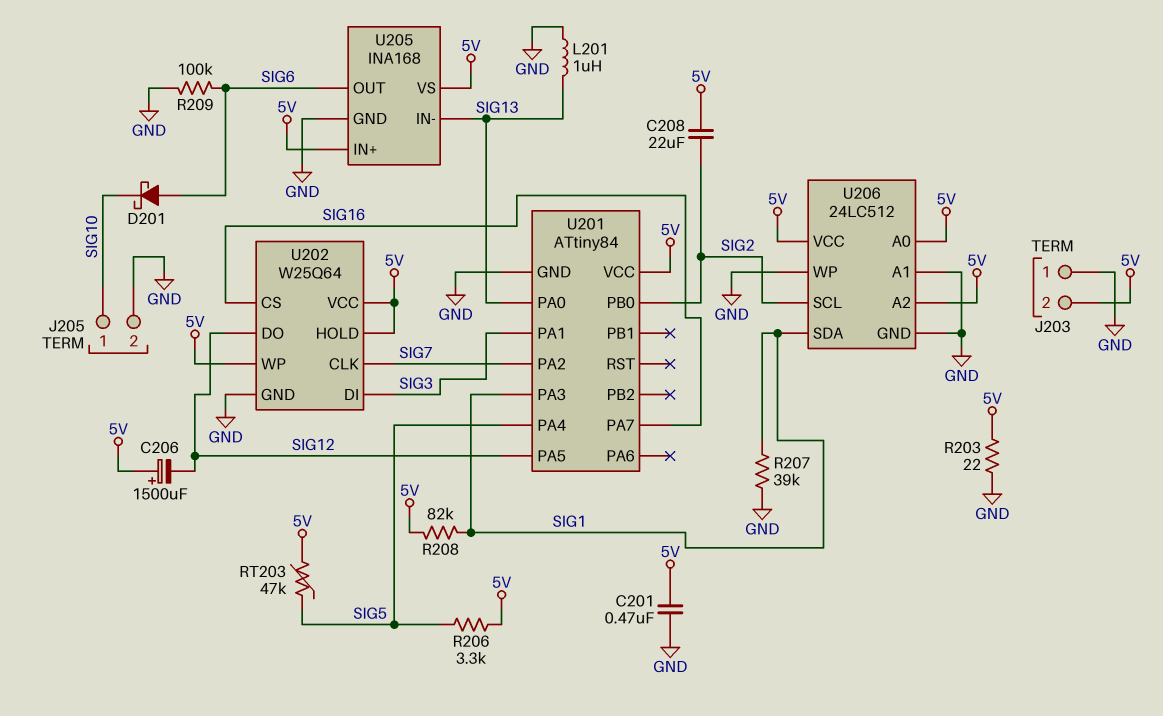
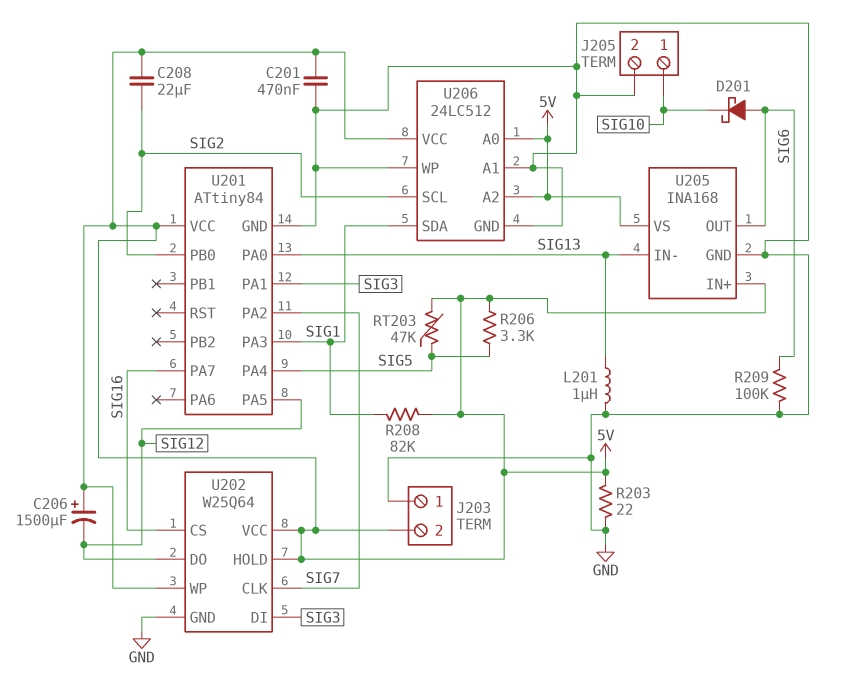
R207: 39k (GND, SIG1) -> none

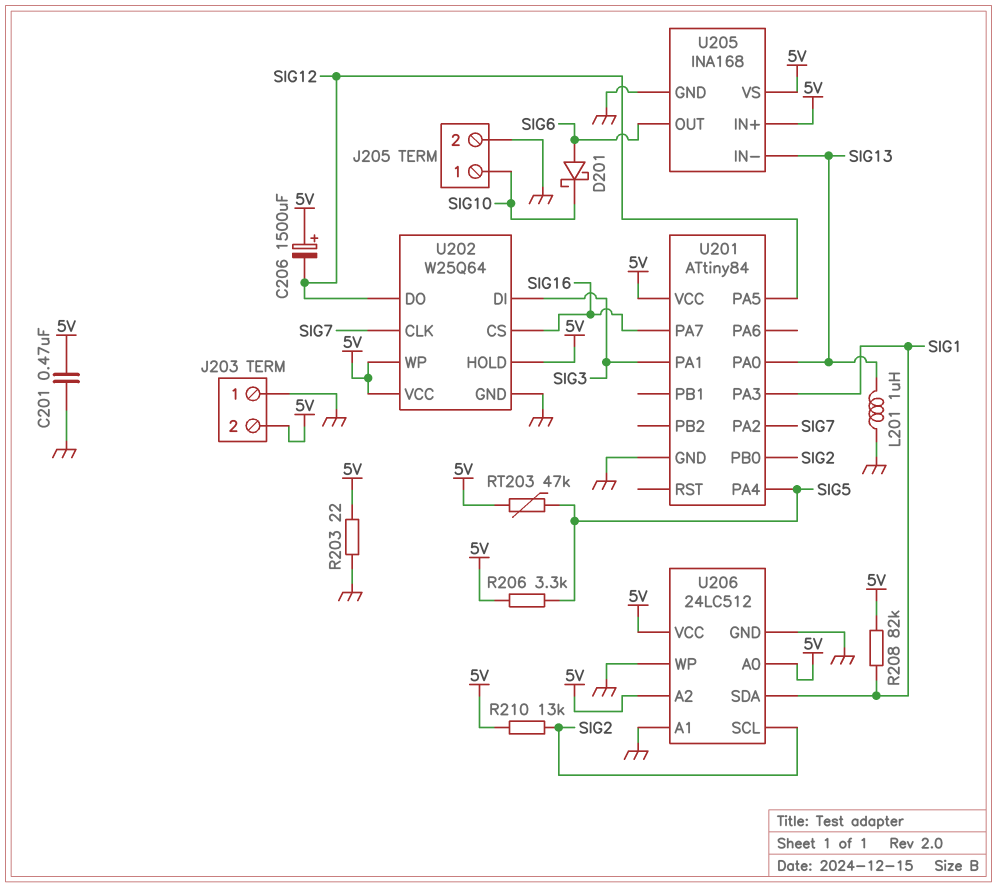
C208: 22uF (5V, SIG2) -> none
R209: 100k (GND, SIG6) -> none
R210: none -> 13k (5V, SIG2)

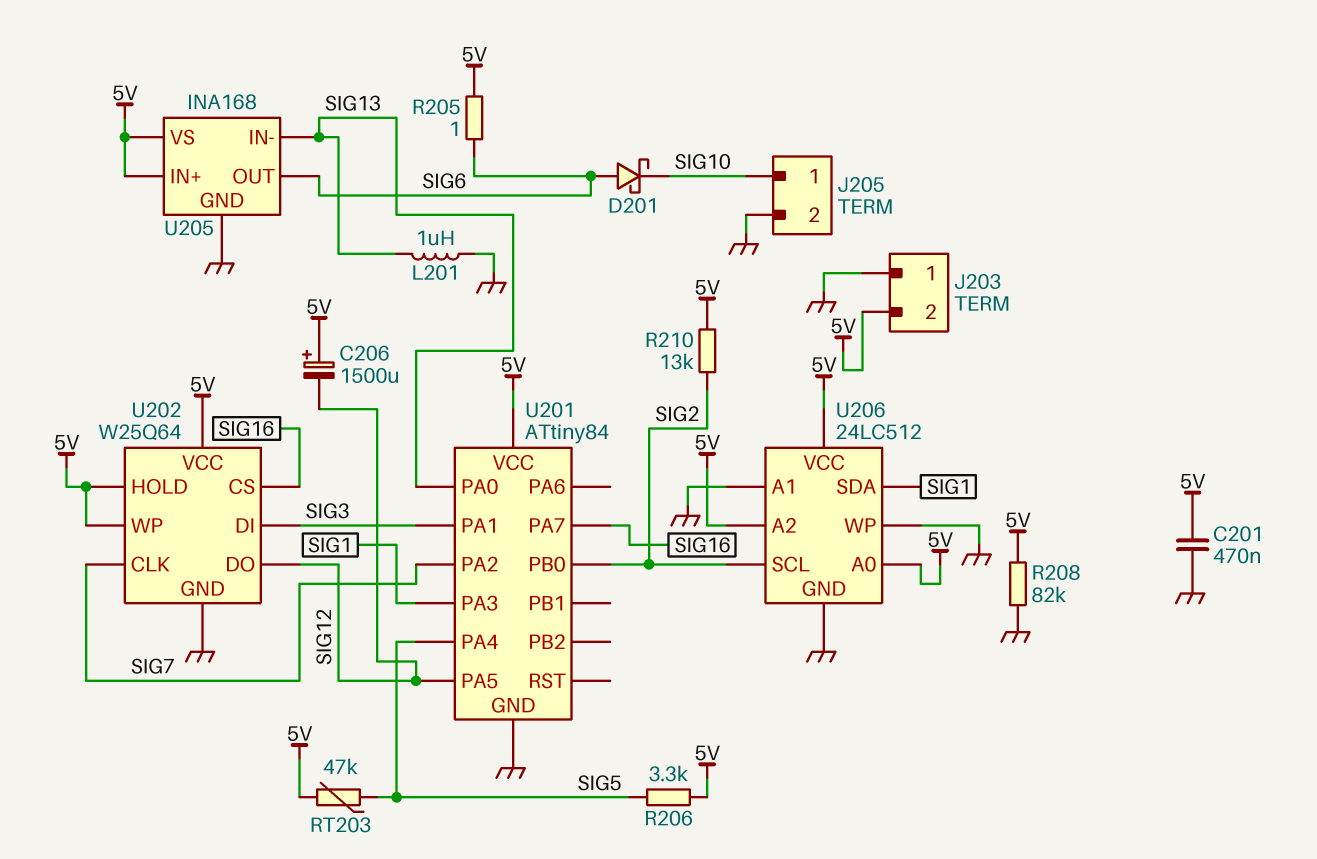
R203: 22 (5V, GND) -> none
R205: none -> 1 (5V, SIG6)
R208: 82k (5V, SIG1) -> 82k (5V, GND)

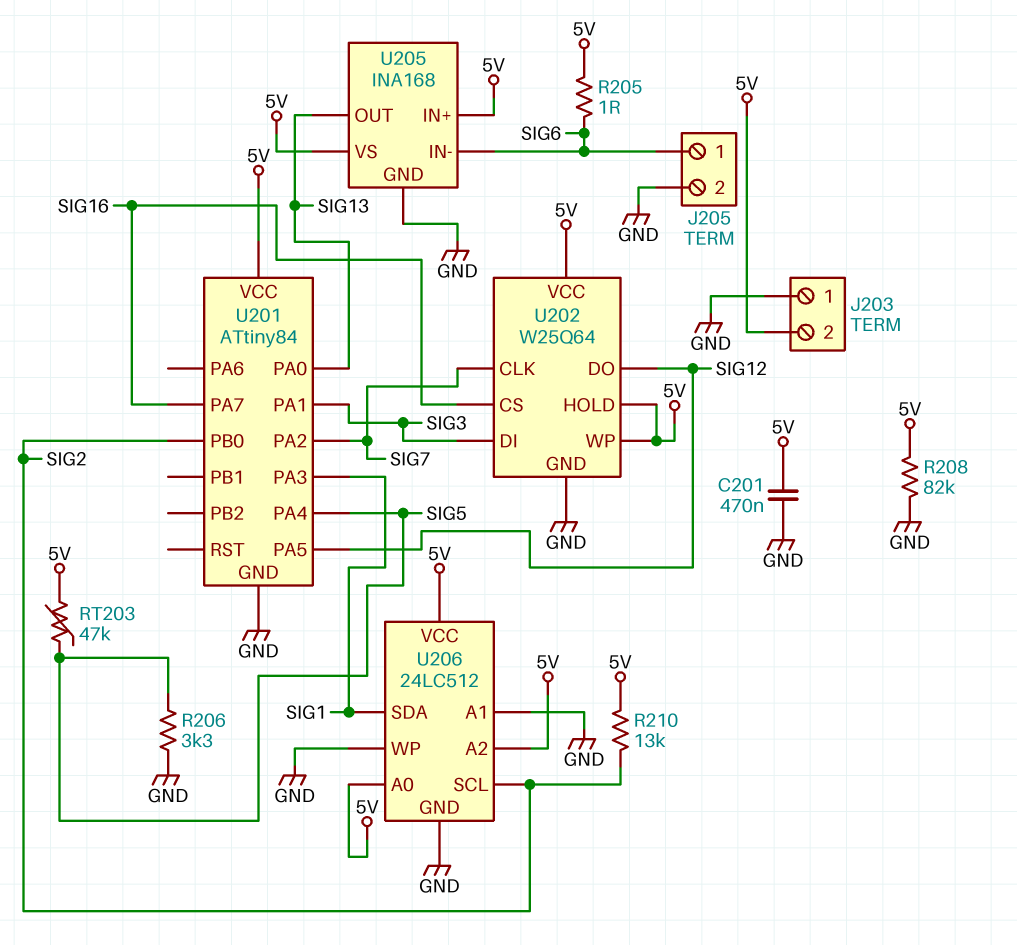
C206: 1500uF (plus 5V, minus SIG12) -> none
D201: schottky (A SIG6, K SIG10) -> none
J205 pin 1: SIG10 -> SIG6
L201: 1uH (GND, SIG13) -> none
R206: 3.3k (5V, SIG5) -> 3.3k (GND, SIG5)
U205 pin IN-: SIG13 -> SIG6
U205 pin OUT: SIG6 -> SIG13

